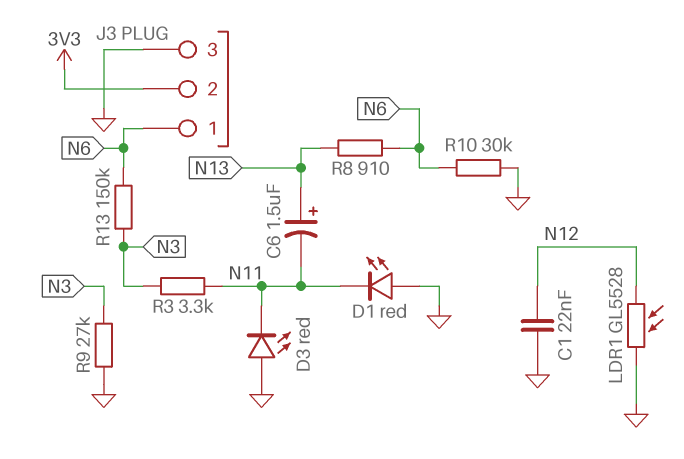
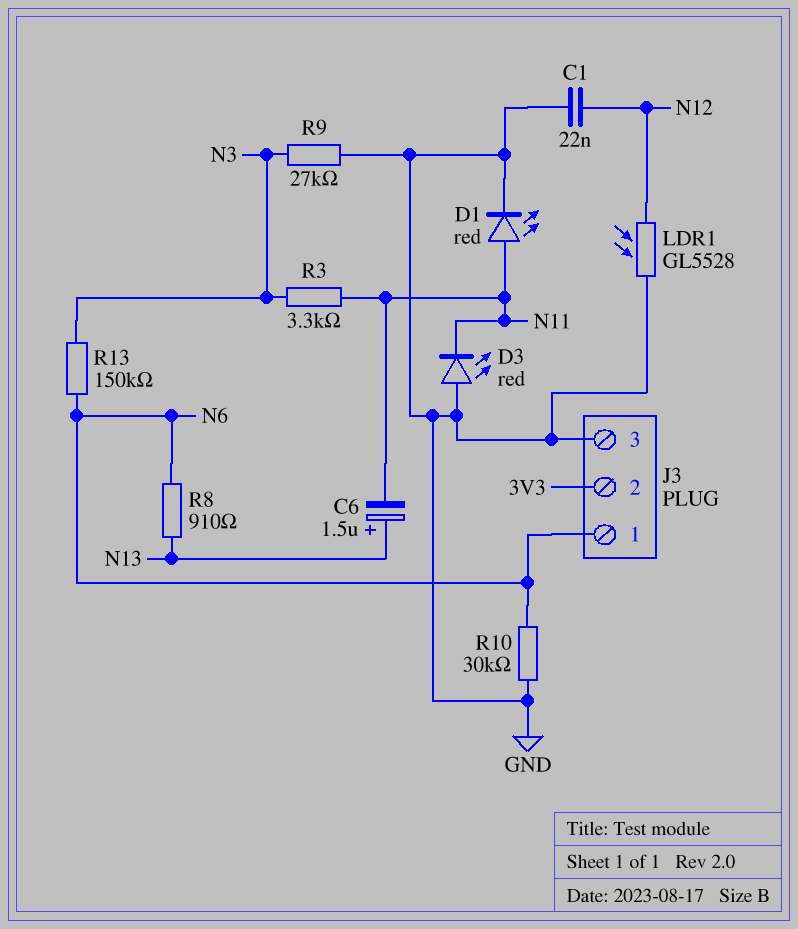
D1: LED red (A GND, K N11) -> LED red (A N11, K GND)

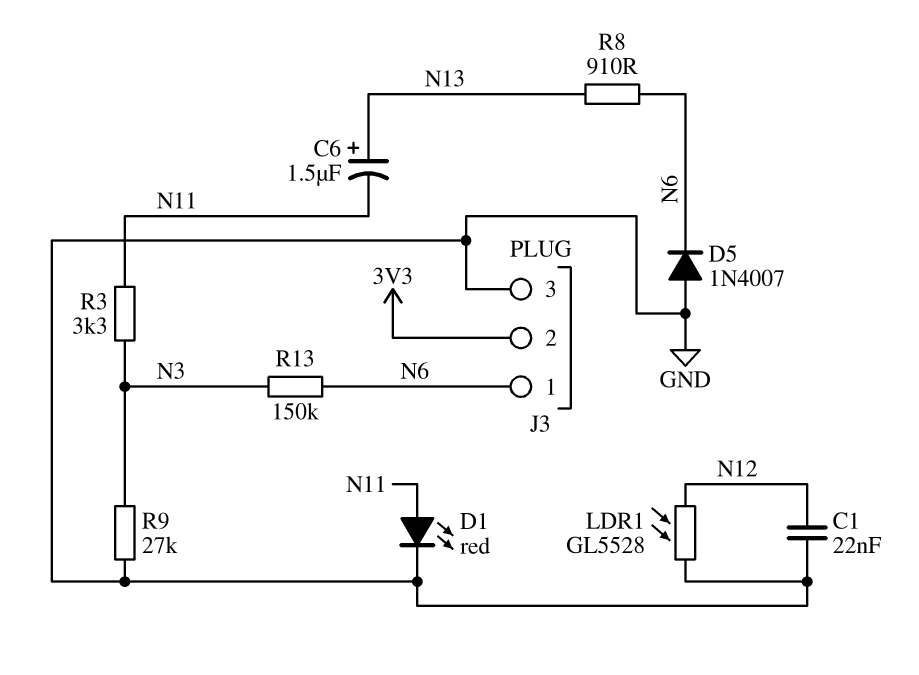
D3: LED red (A GND, K N11) -> none
D5: none -> diode 1N4007 (A GND, K N6)
R10: 30k (GND, N6) -> none

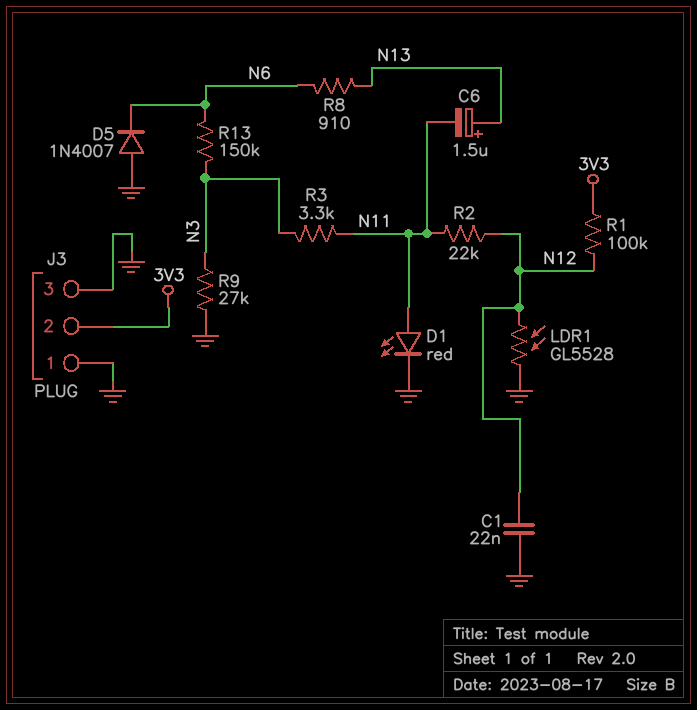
J3 pin 1: N6 -> GND
R1: none -> 100k (3V3, N12)
R2: none -> 22k (N11, N12)

